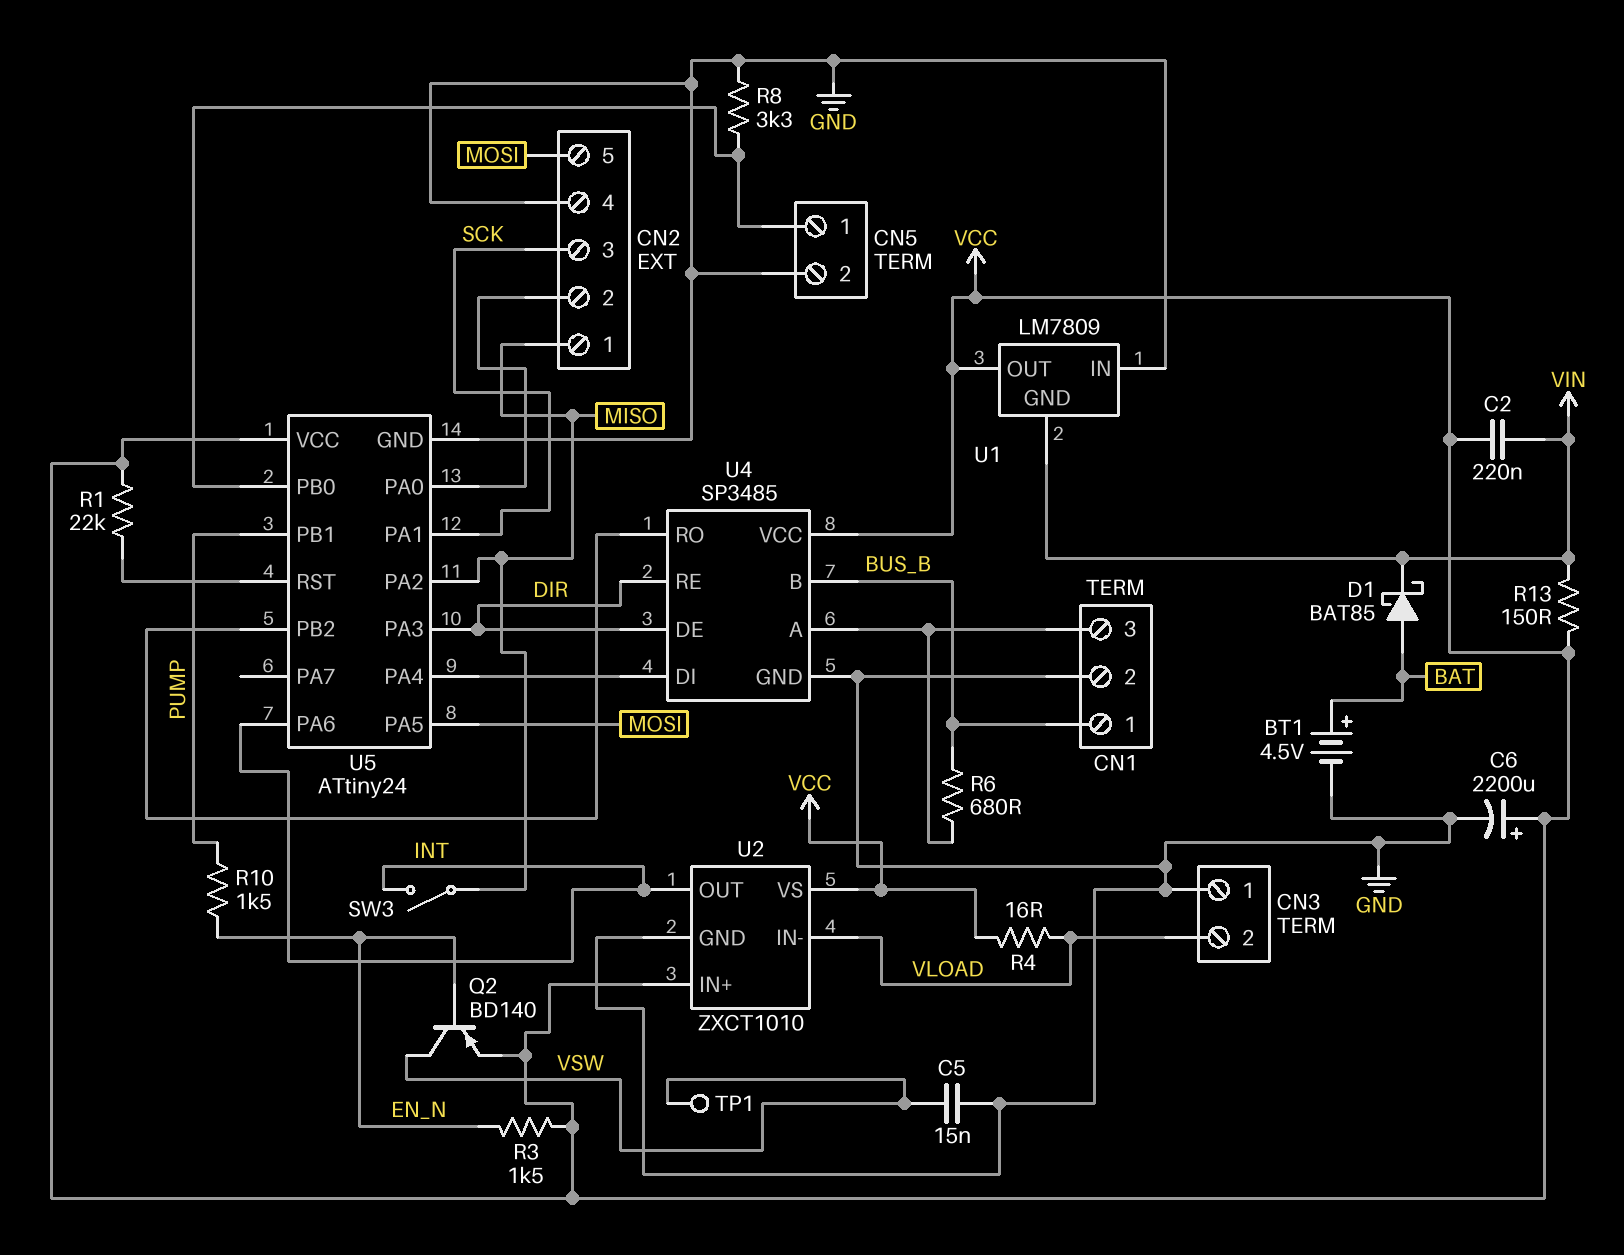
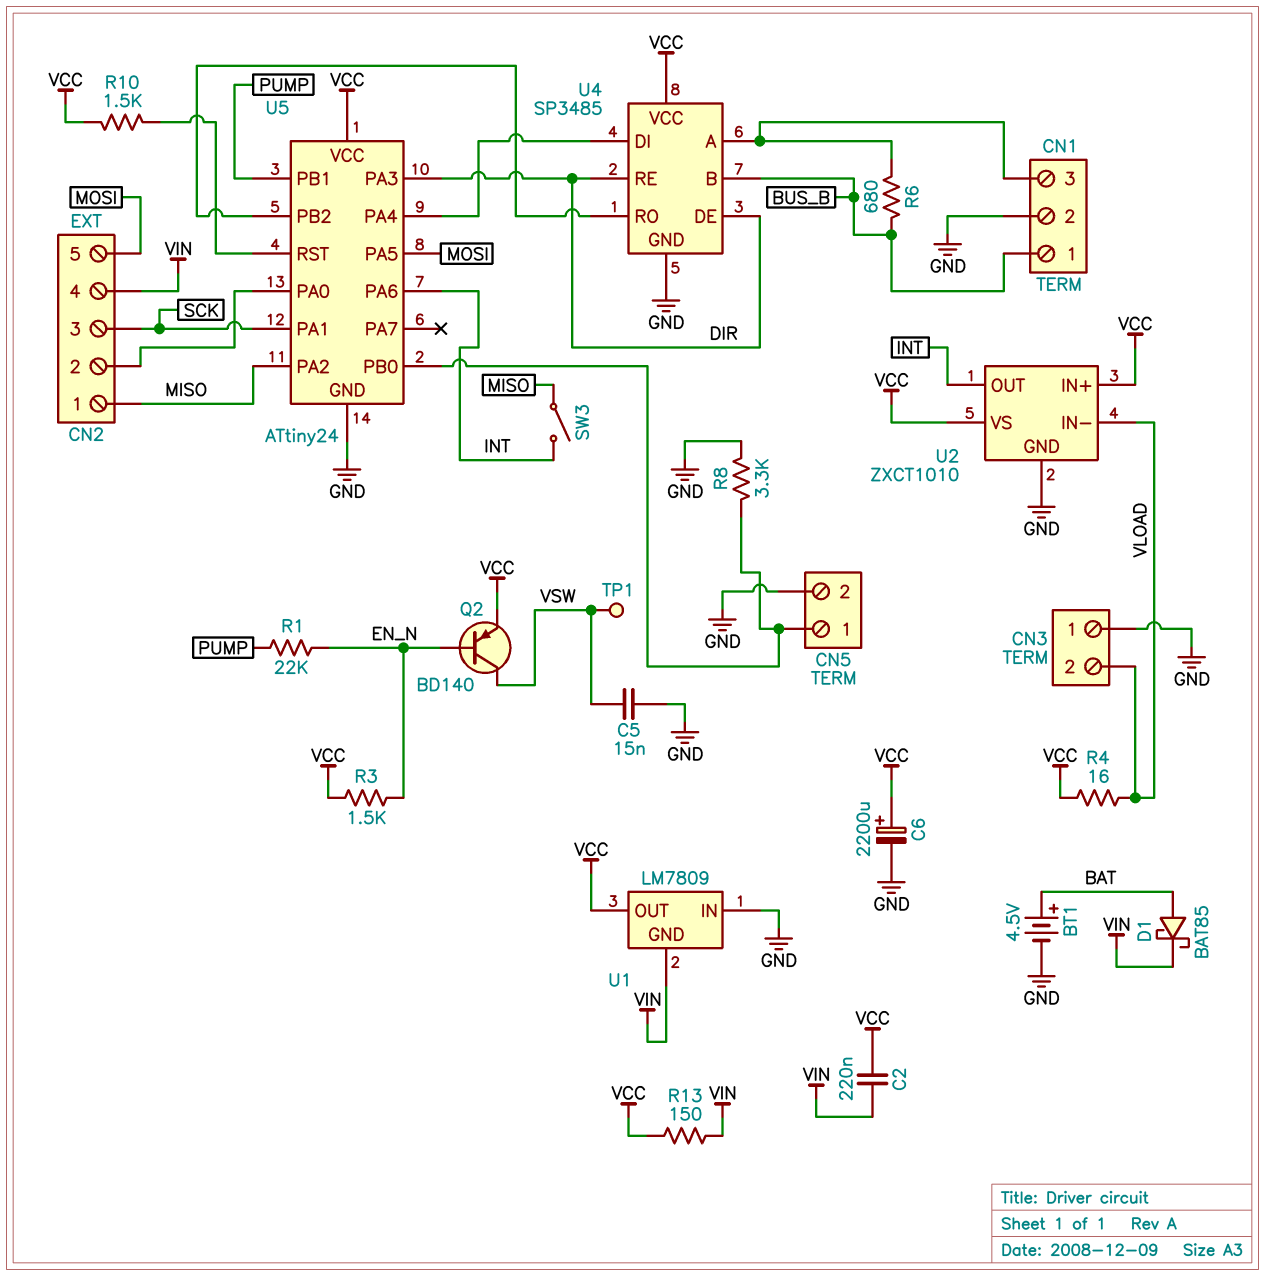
CN2 pin 4: GND -> VIN
R1: 22k (U5/RST, VCC) -> 22k (EN_N, PUMP)
R10: 1.5k (EN_N, PUMP) -> 1.5k (U5/RST, VCC)

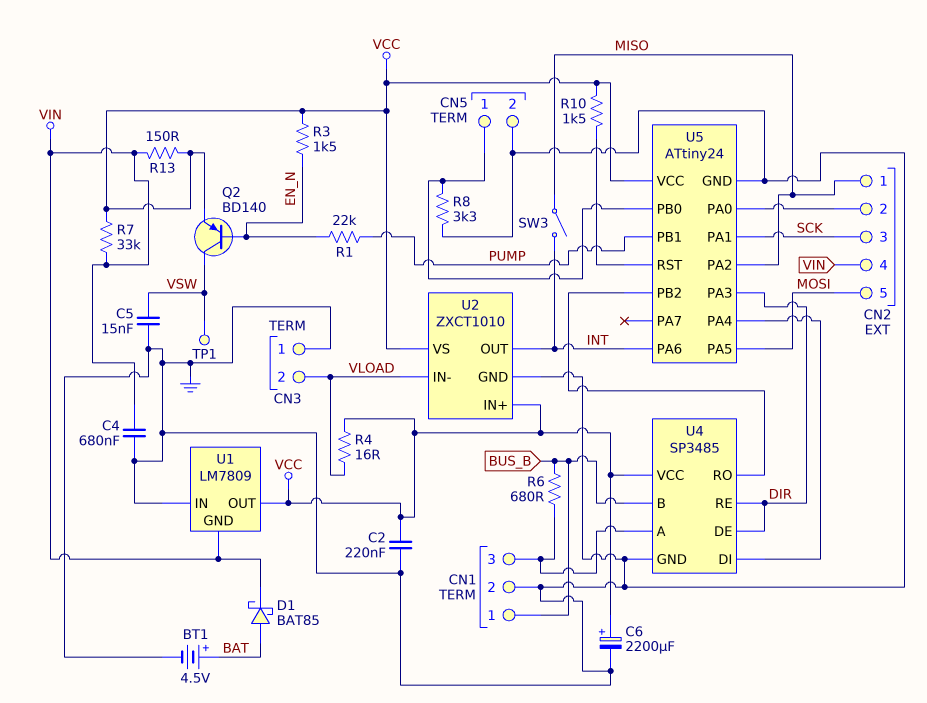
C2: 220nF (VCC, VIN) -> 220nF (GND, VCC)
C4: none -> 680nF (GND, VIN)
R7: none -> 33k (VCC, VIN)

